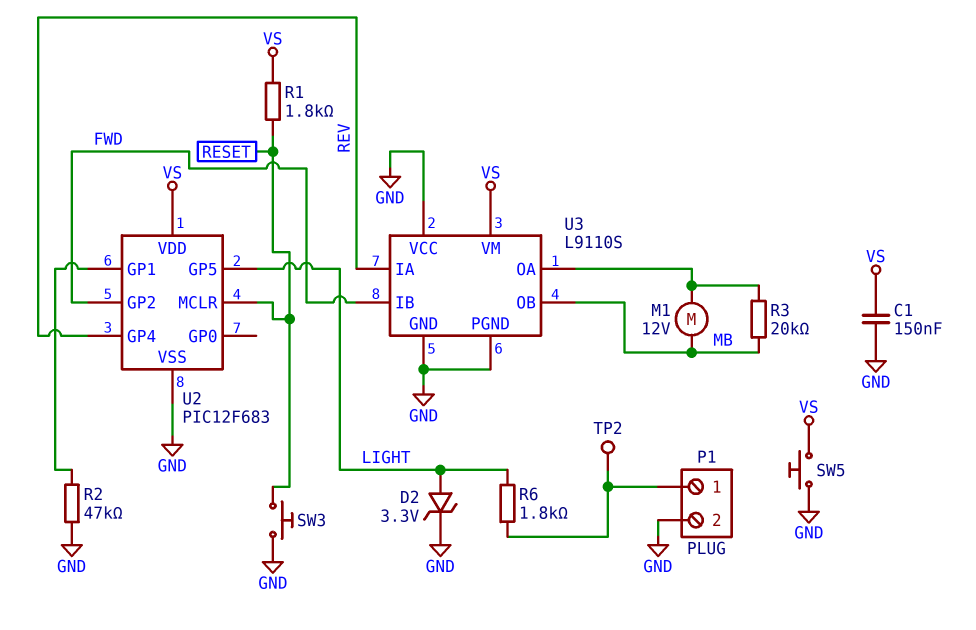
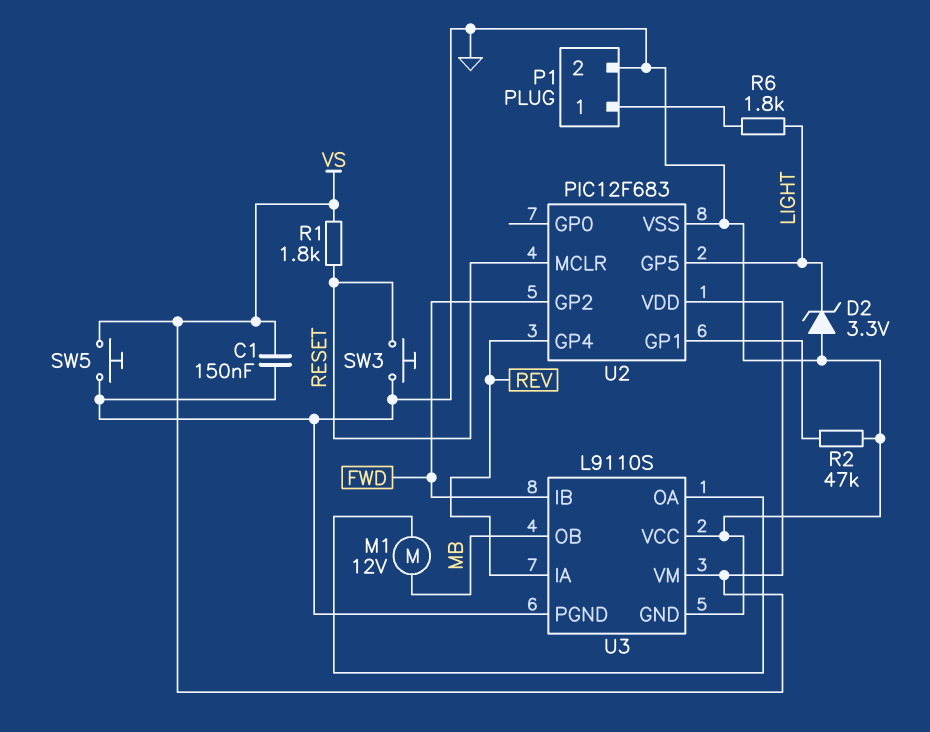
D2: zener 3.3V (A LIGHT, K GND) -> zener 3.3V (A GND, K LIGHT)
R3: 20k (MB, U3/OA) -> none
TP2: test point (P1/1) -> none

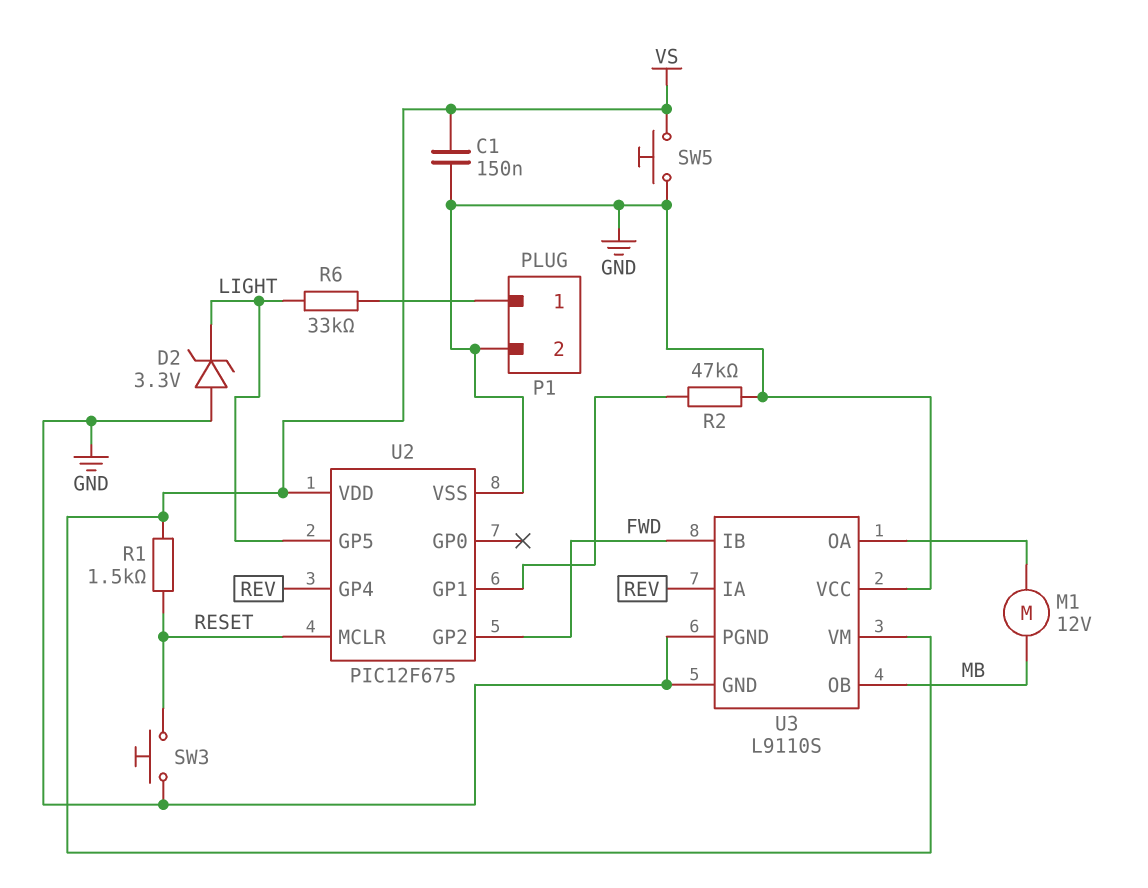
R1: 1.8k (RESET, VS) -> 1.5k (RESET, VS)
R6: 1.8k (LIGHT, P1/1) -> 33k (LIGHT, P1/1)
U2: PIC12F683 -> PIC12F675

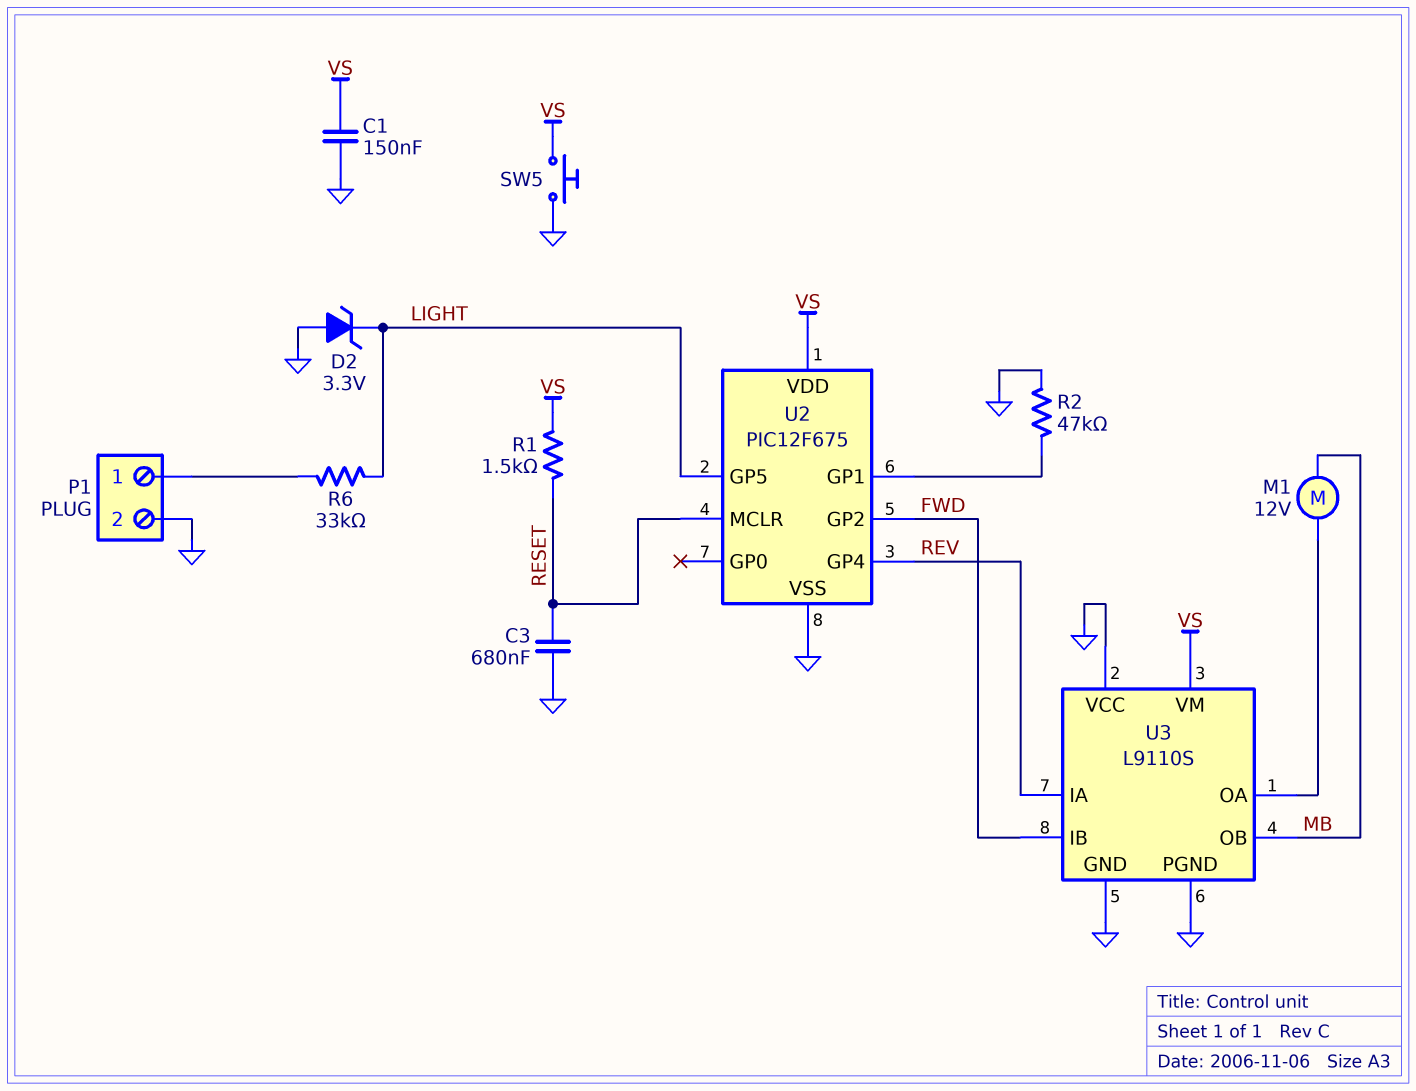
C3: none -> 680nF (GND, RESET)
SW3: button (GND, RESET) -> none

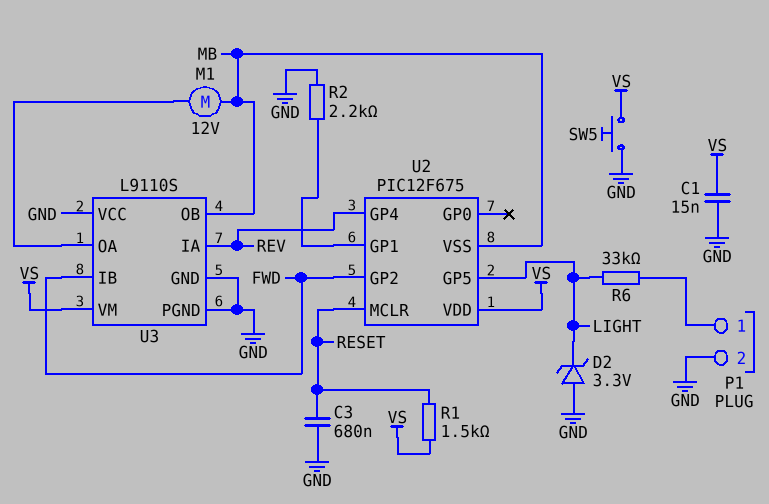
C1: 150nF (GND, VS) -> 15nF (GND, VS)
R2: 47k (GND, U2/GP1) -> 2.2k (GND, U2/GP1)
U2 pin VSS: GND -> MB

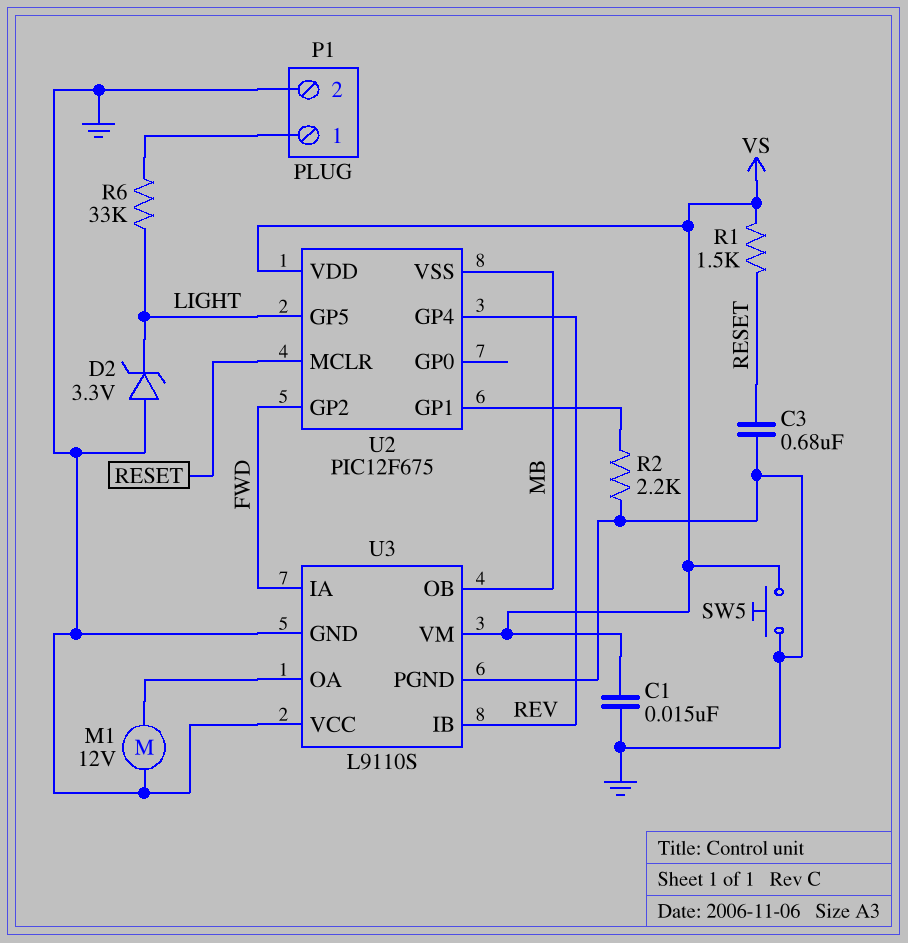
M1: motor 12V (MB, U3/OA) -> motor 12V (GND, U3/OA)
U3 pin IA: REV -> FWD
U3 pin IB: FWD -> REV

